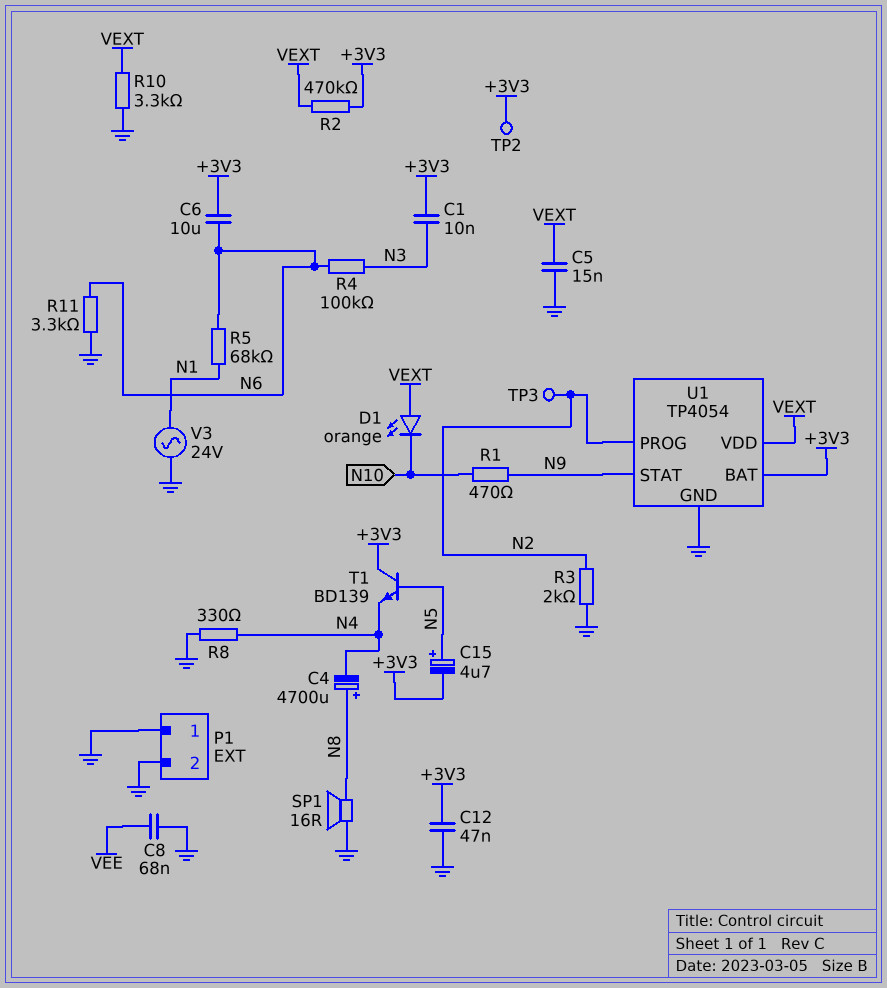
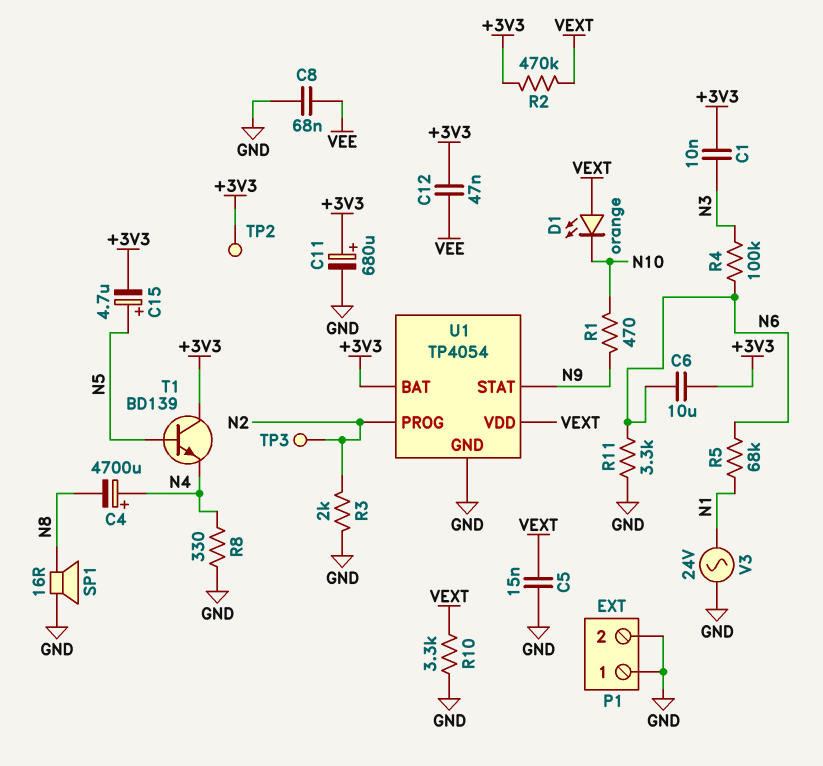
C4: 4700uF (plus N8, minus N4) -> 4700uF (plus N4, minus N8)
C11: none -> 680uF (plus +3V3, minus GND)
C12: 47nF (+3V3, GND) -> 47nF (+3V3, VEE)

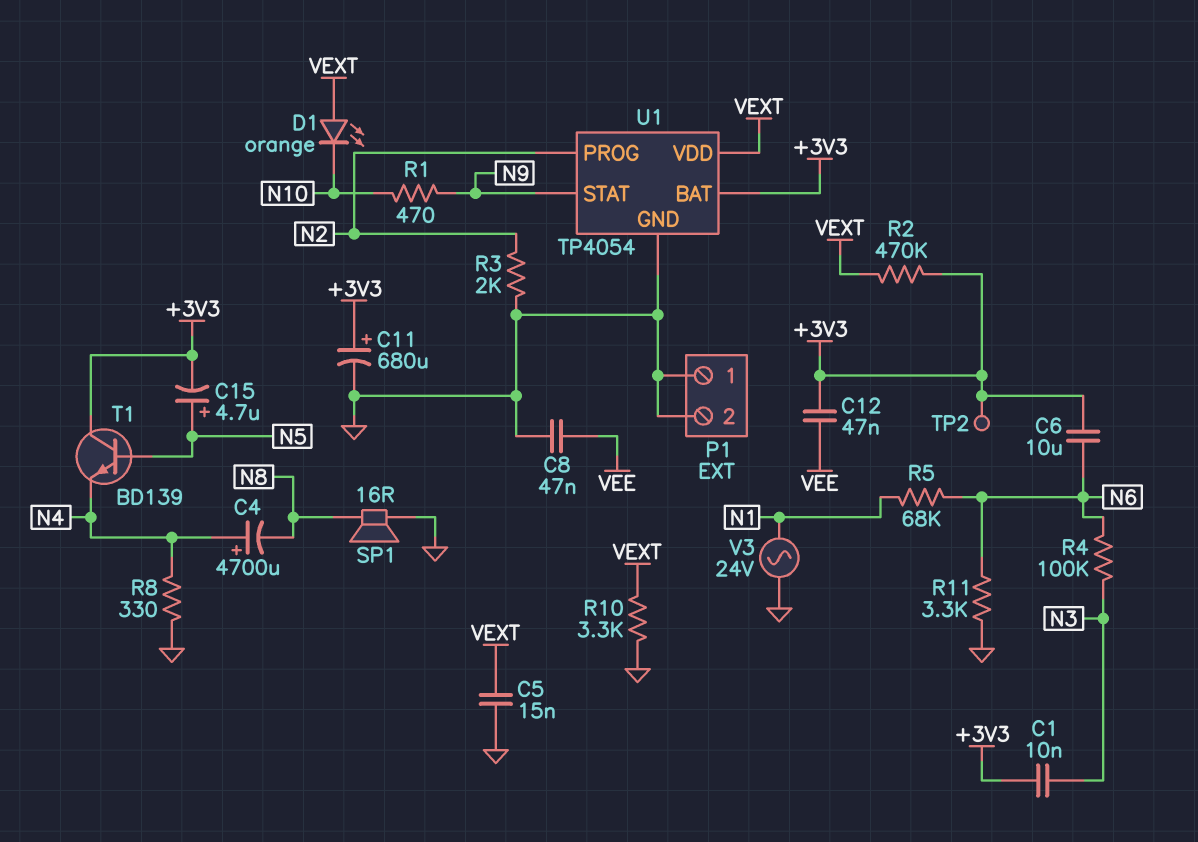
C8: 68nF (GND, VEE) -> 47nF (GND, VEE)
TP3: test point (N2) -> none

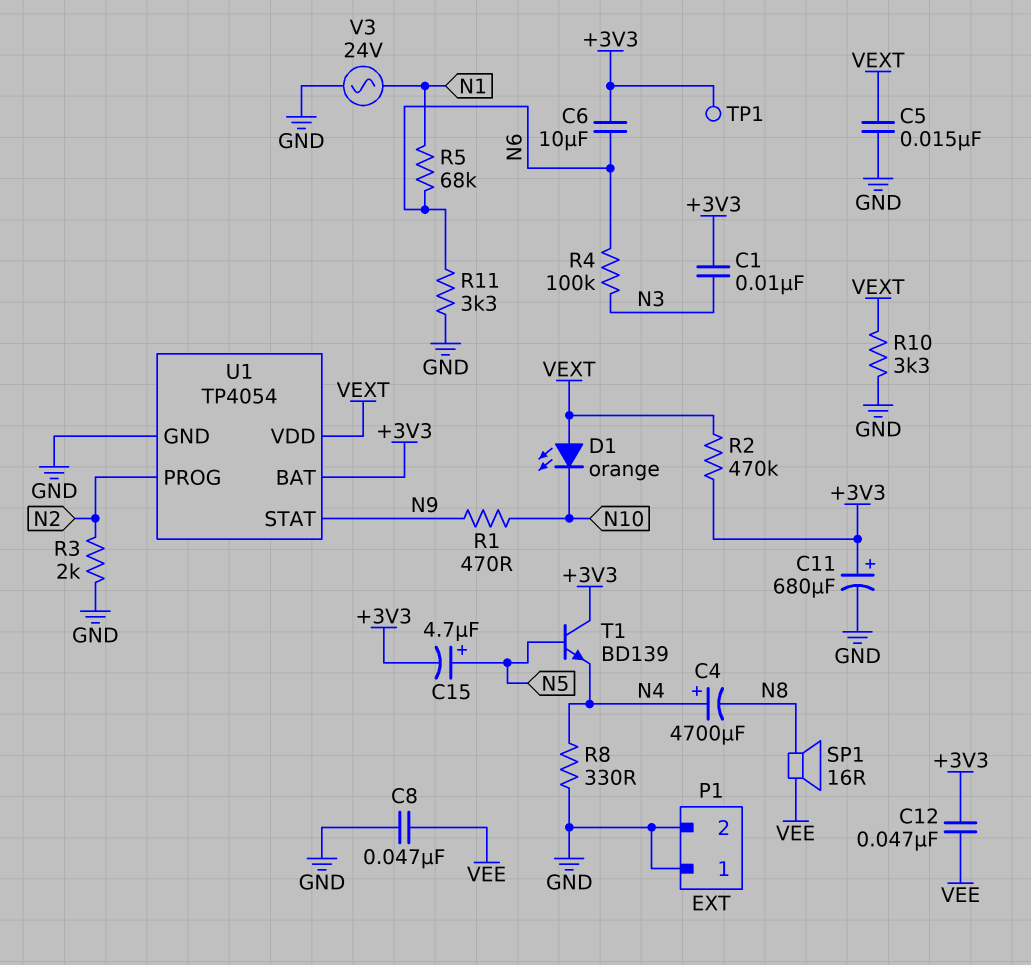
SP1: speaker 16R (GND, N8) -> speaker 16R (N8, VEE)
TP1: none -> test point (+3V3)
TP2: test point (+3V3) -> none

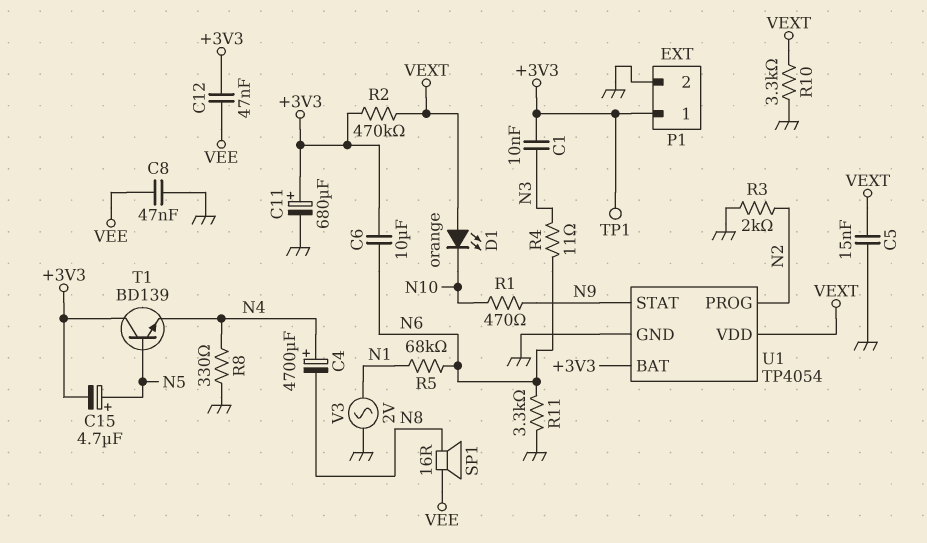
P1 pin 1: GND -> +3V3
R4: 100k (N3, N6) -> 11 (N3, N6)
V3: AC 24V (GND, N1) -> AC 2V (GND, N1)

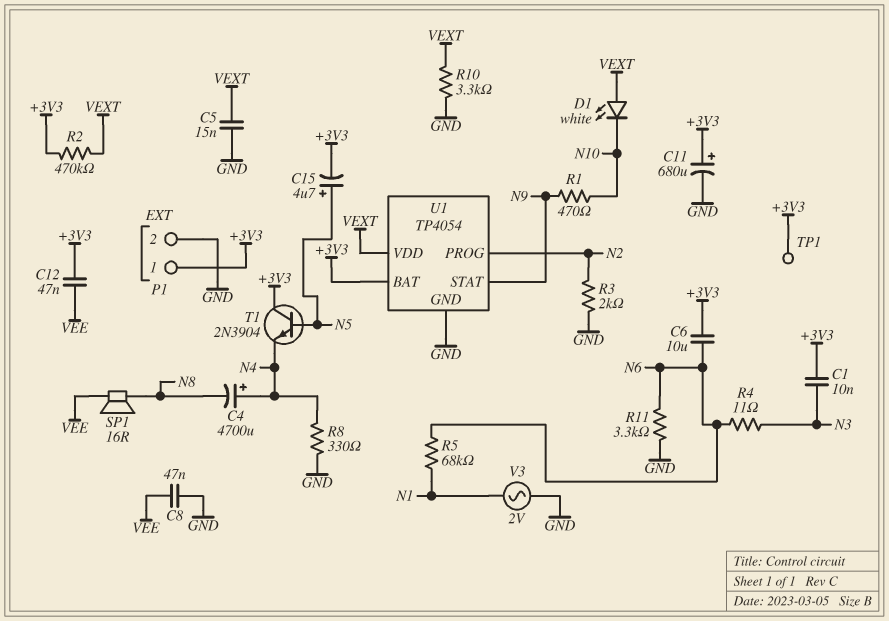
D1: LED orange (A VEXT, K N10) -> LED white (A VEXT, K N10)
T1: NPN BD139 (B N5, C +3V3, E N4) -> NPN 2N3904 (B N5, C +3V3, E N4)

